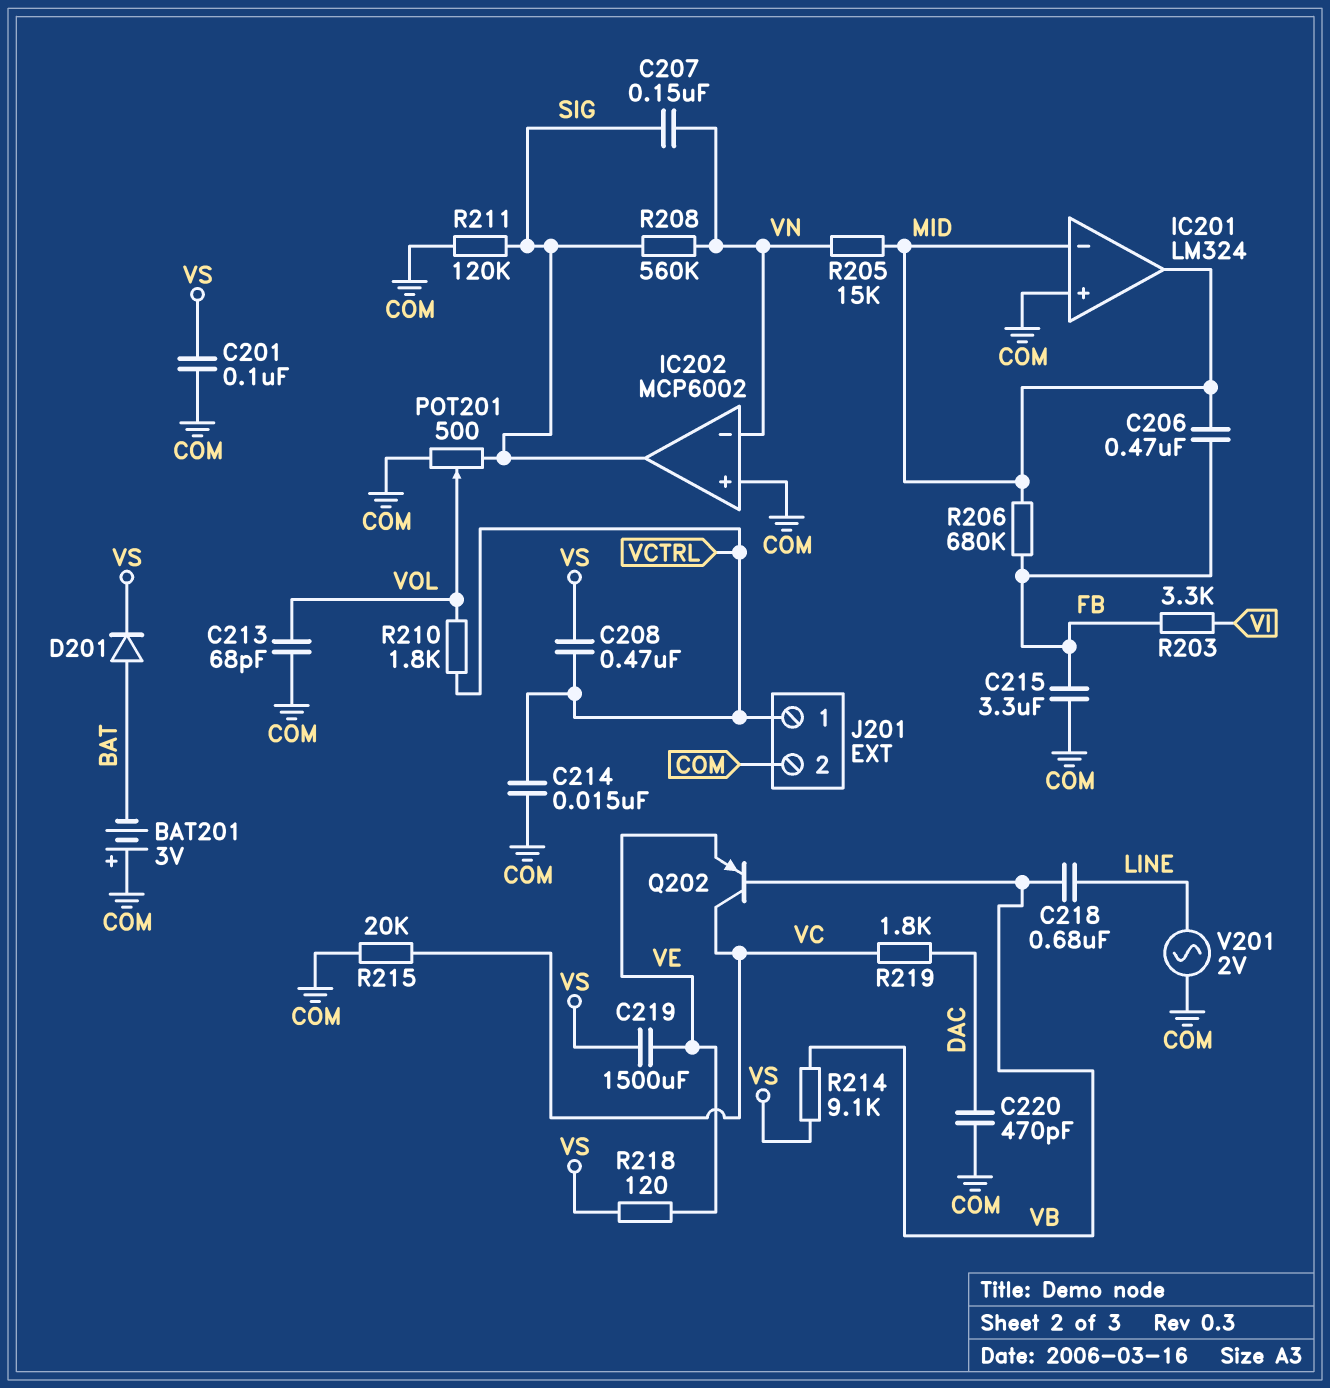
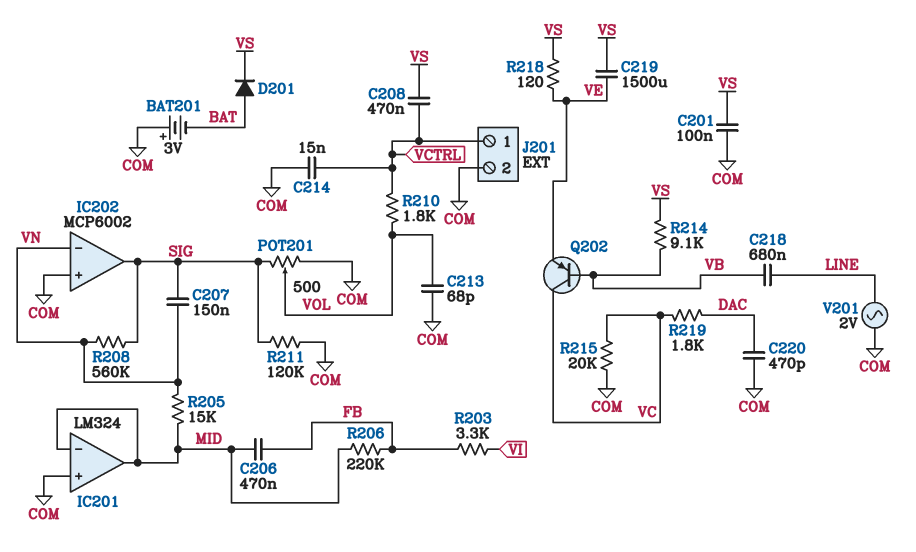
C215: 3.3uF (COM, FB) -> none
R206: 680k (FB, MID) -> 220k (FB, MID)

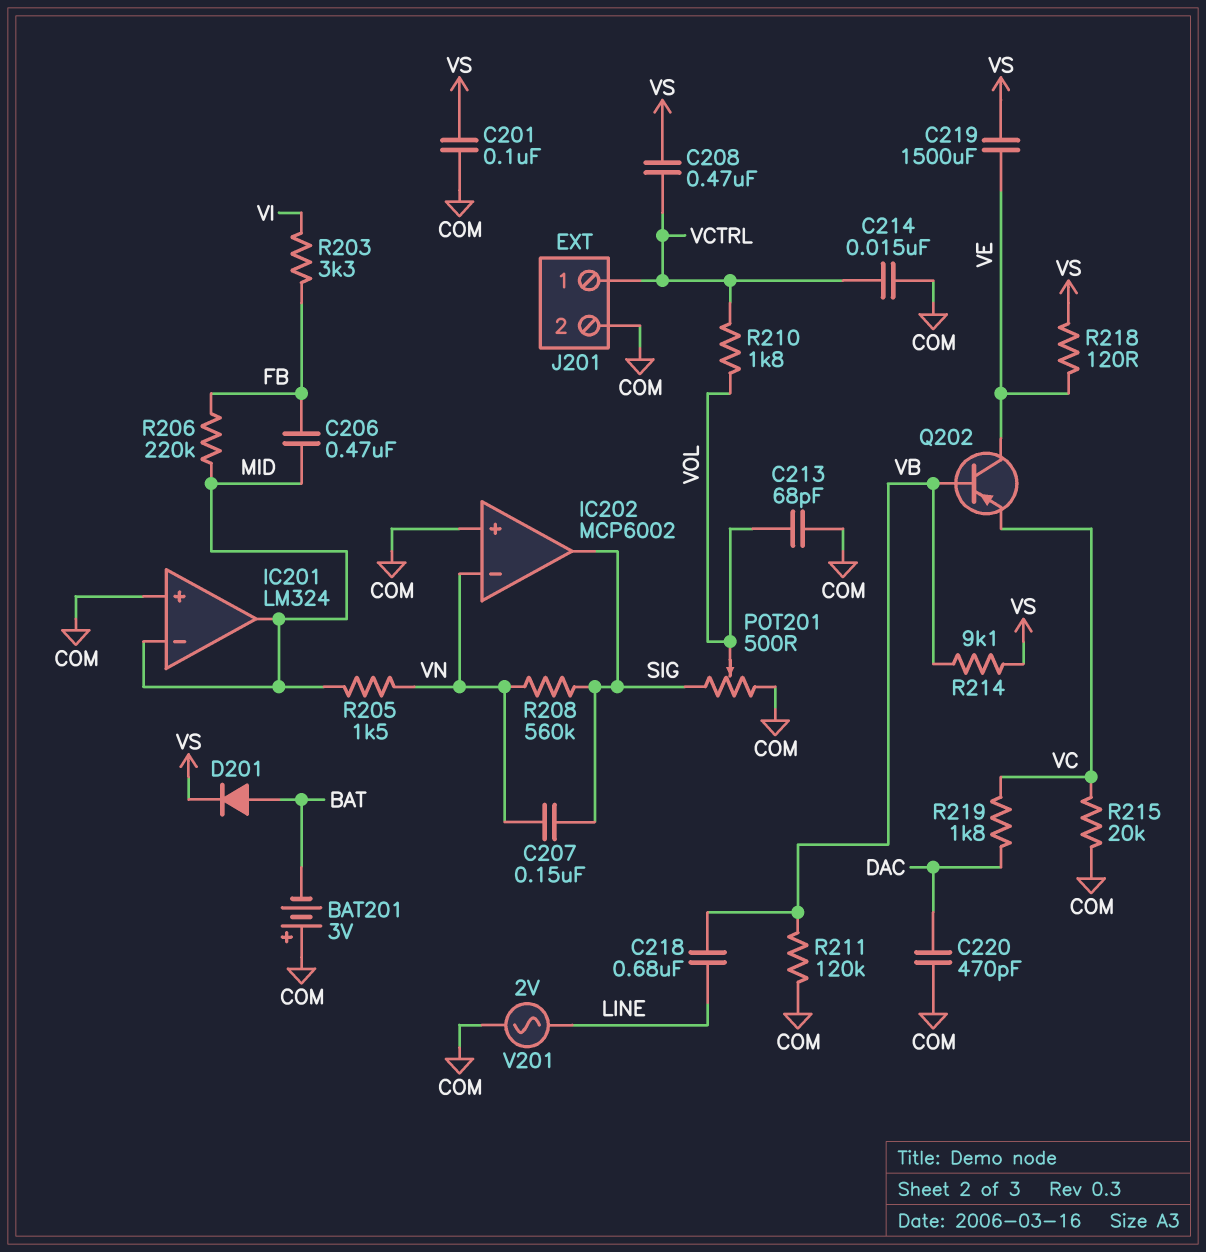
Q202: PNP (B VB, C VC, E VE) -> PNP (B VB, C VE, E VC)
R205: 15k (MID, VN) -> 1.5k (MID, VN)
R211: 120k (COM, SIG) -> 120k (COM, VB)

